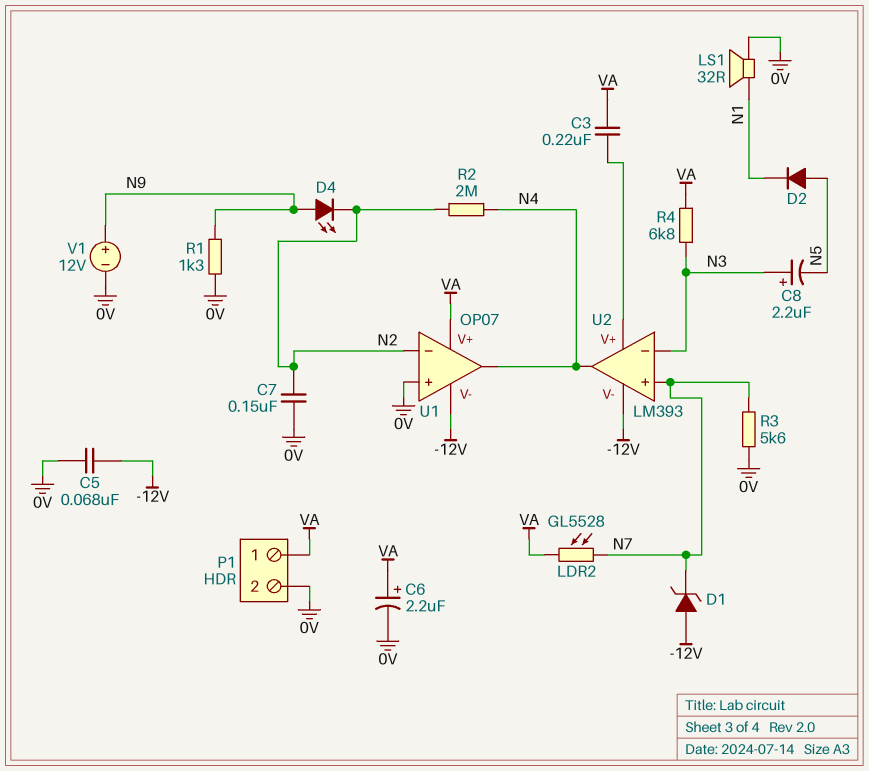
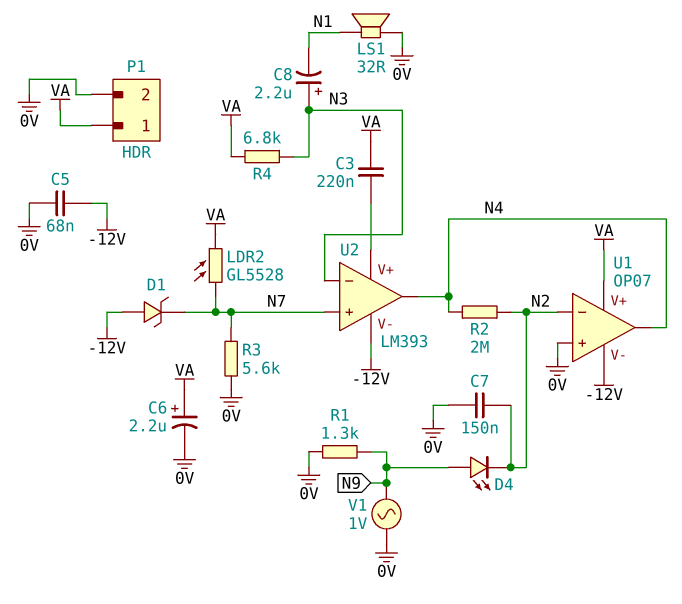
C8: 2.2uF (plus N3, minus N5) -> 2.2uF (plus N3, minus N1)
D2: diode (A N5, K N1) -> none
V1: 12V (plus N9, minus 0V) -> AC 1V (0V, N9)

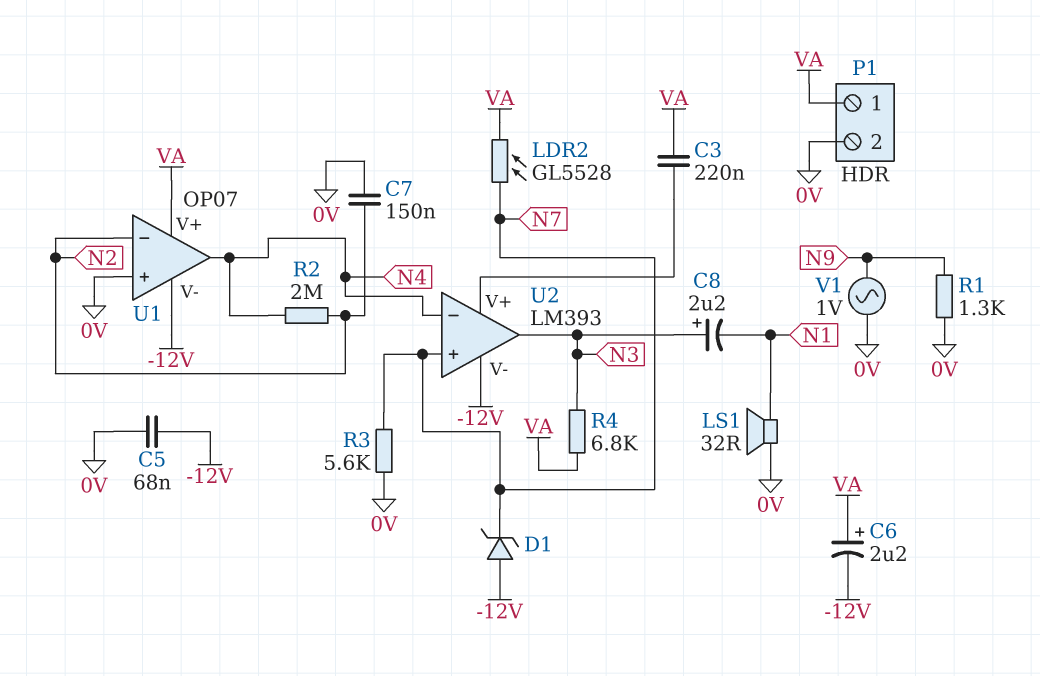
C6: 2.2uF (plus VA, minus 0V) -> 2.2uF (plus VA, minus -12V)
D4: LED (A N9, K N2) -> none
U2 pin in-: N3 -> N4
U2 pin out: N4 -> N3

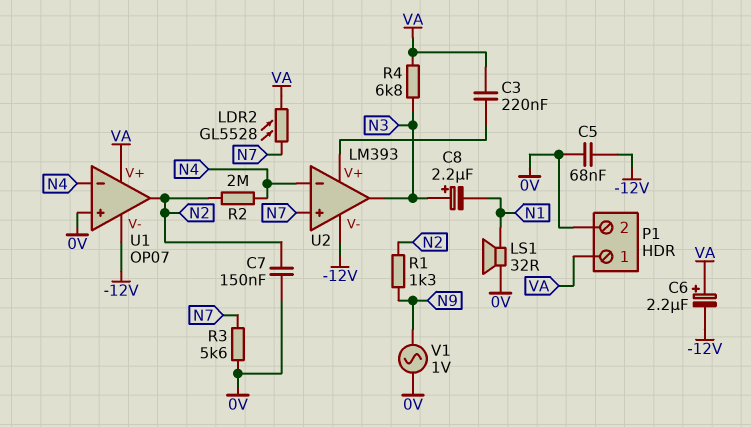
D1: zener (A -12V, K N7) -> none
R1: 1.3k (0V, N9) -> 1.3k (N2, N9)
U1 pin in-: N2 -> N4
U1 pin out: N4 -> N2

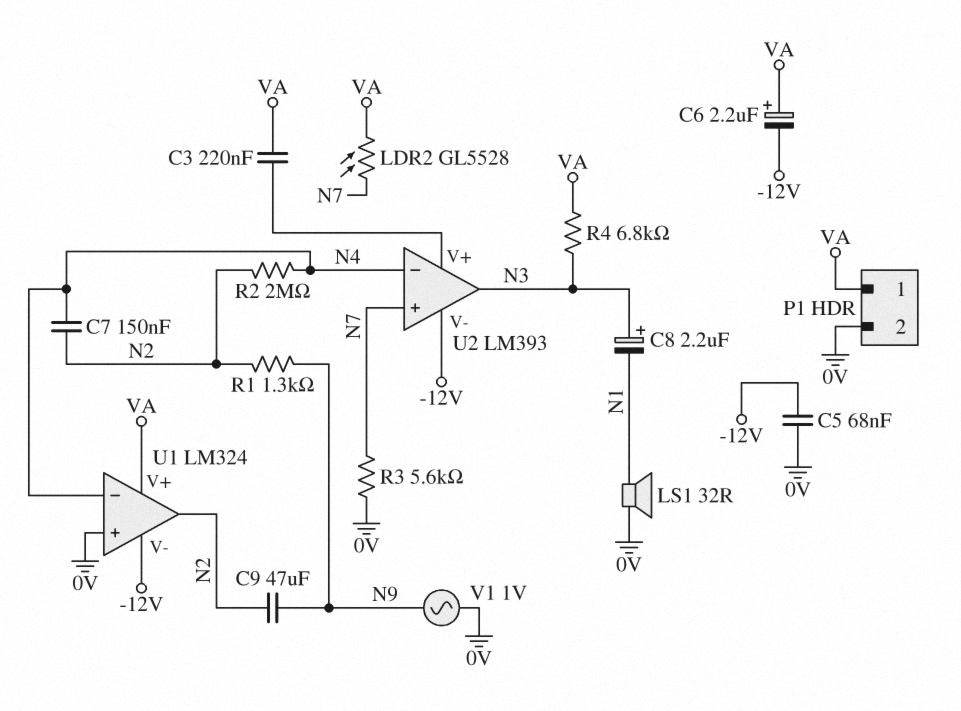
C7: 150nF (0V, N2) -> 150nF (N2, N4)
C9: none -> 47uF (N2, N9)
U1: OP07 -> LM324

